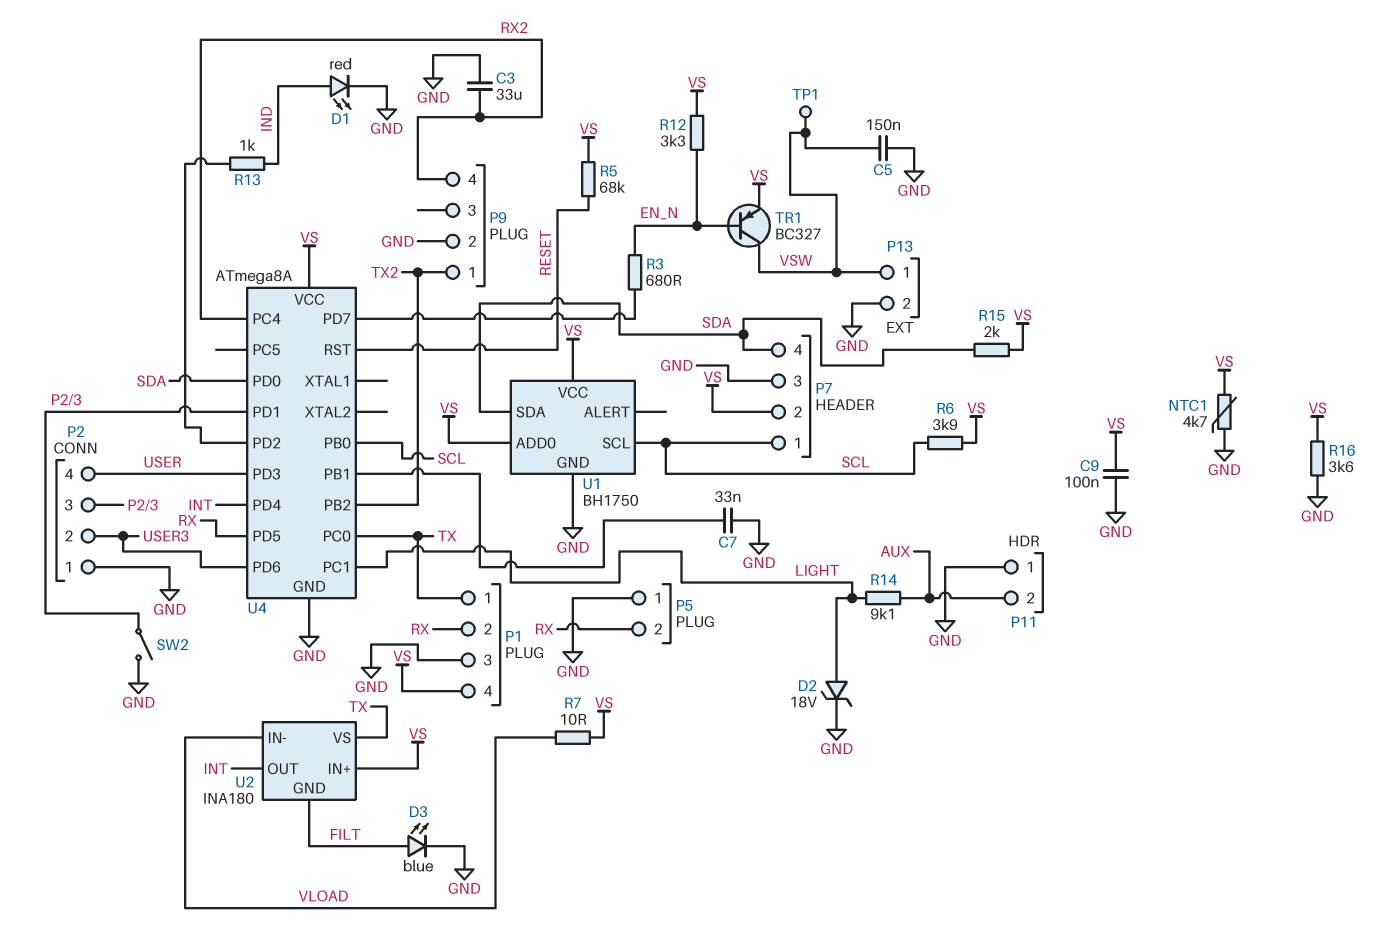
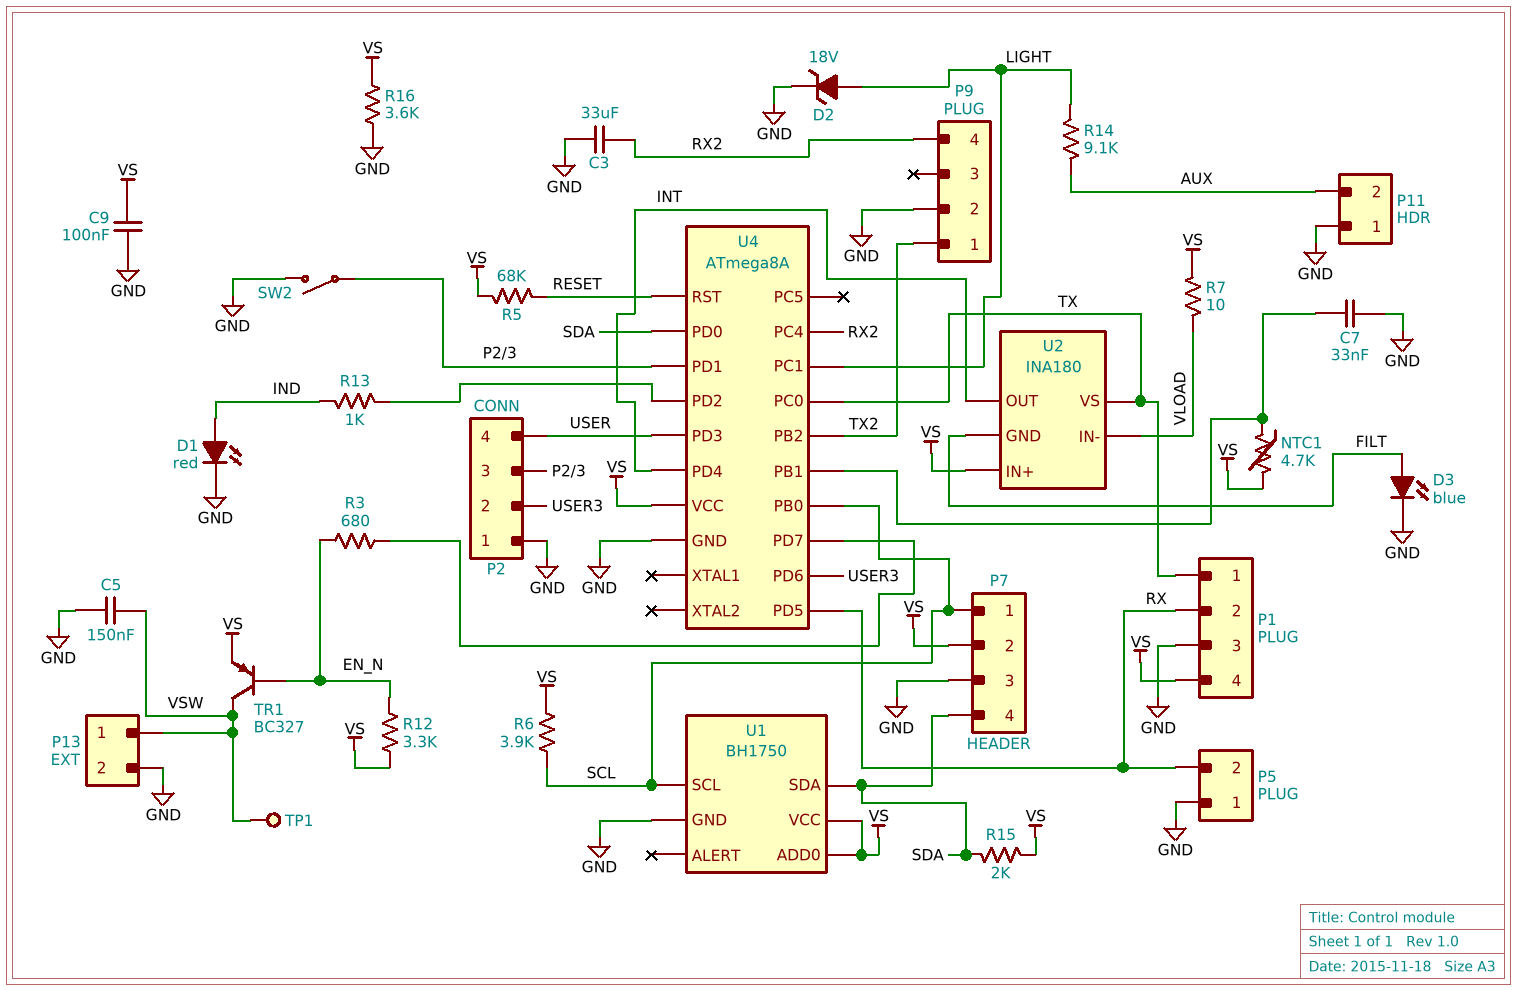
NTC1: 4.7k (GND, VS) -> 4.7k (U4/PB1, VS)

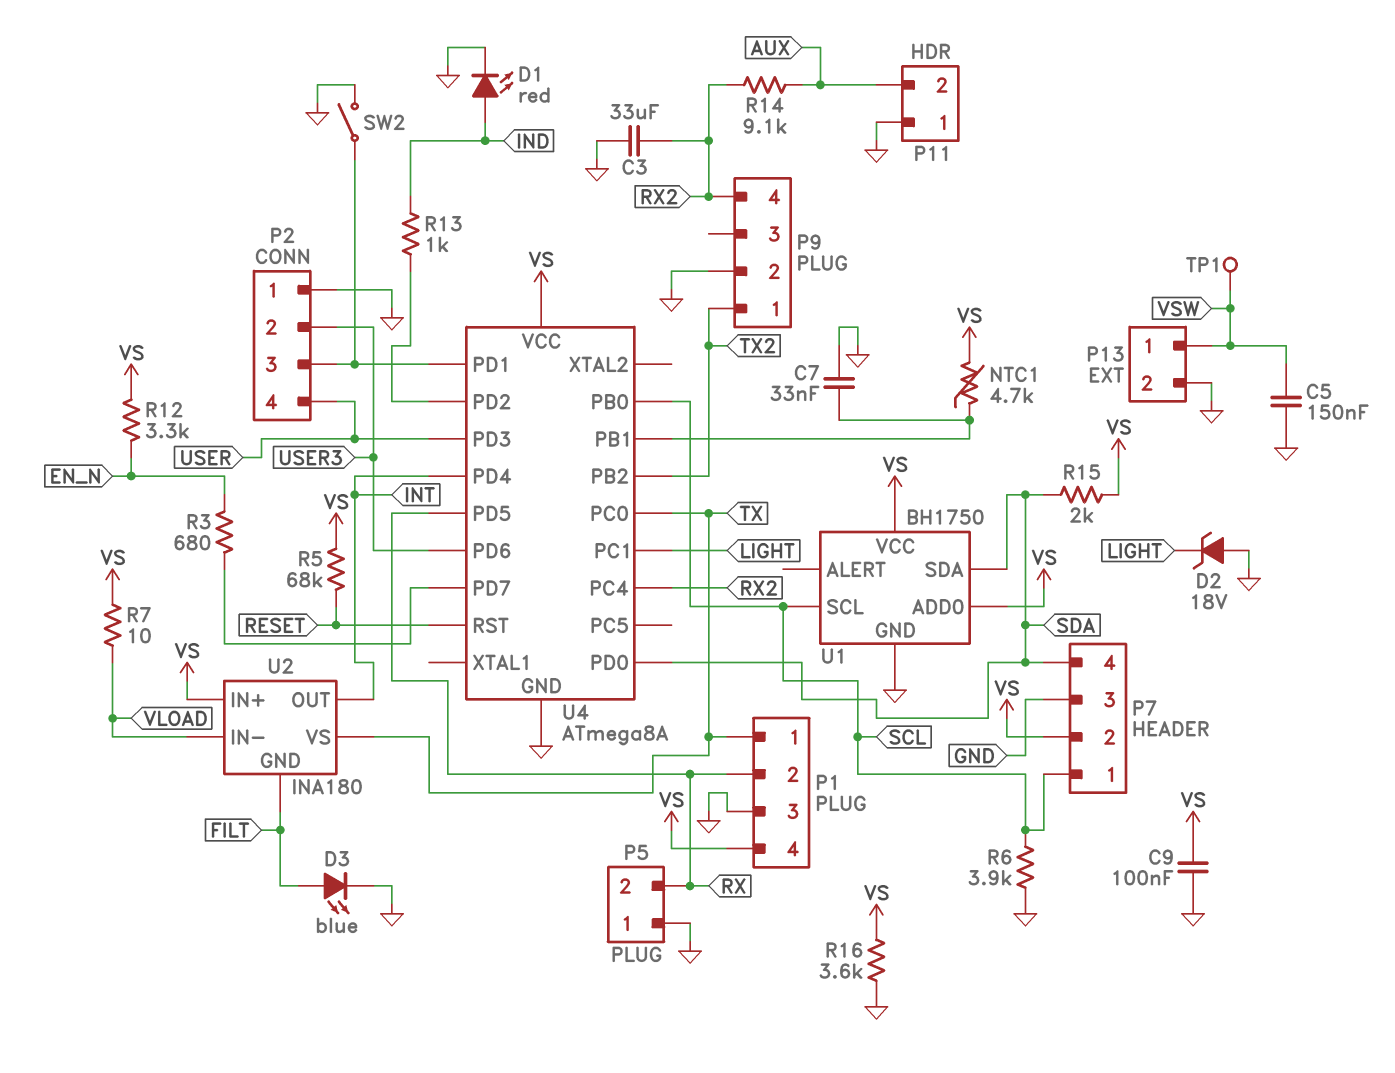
D2: zener 18V (A LIGHT, K GND) -> zener 18V (A GND, K LIGHT)
R6: 3.9k (SCL, VS) -> 3.9k (GND, SCL)
R14: 9.1k (AUX, LIGHT) -> 9.1k (AUX, RX2)
TR1: PNP BC327 (B EN_N, C VSW, E VS) -> none

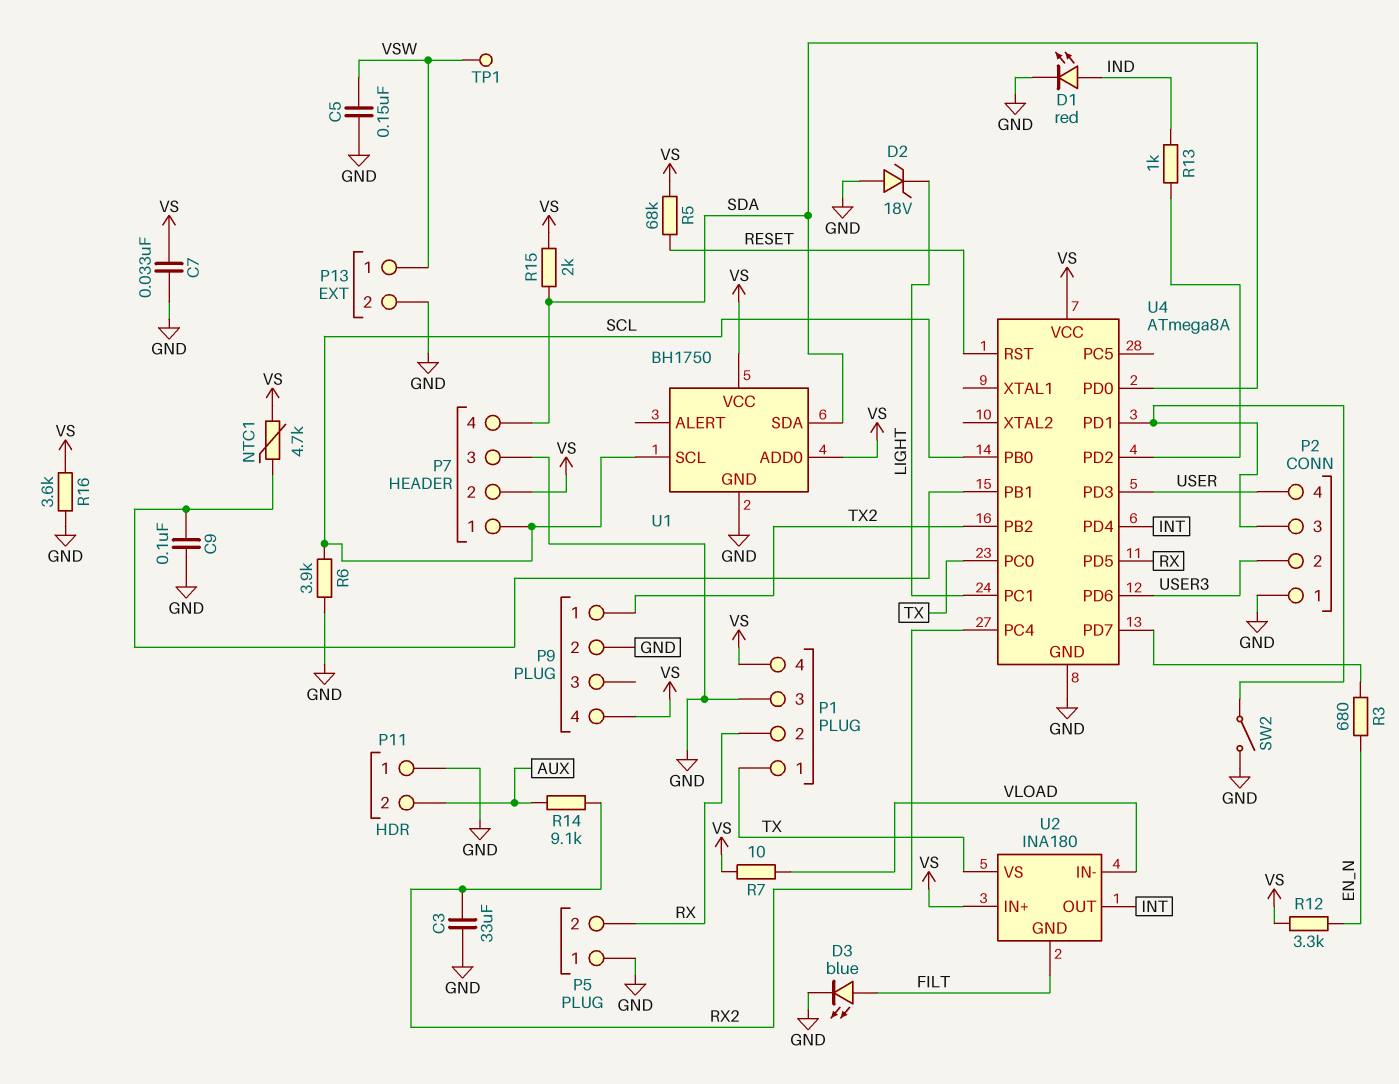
C7: 33nF (GND, U4/PB1) -> 33nF (GND, VS)
C9: 100nF (GND, VS) -> 100nF (GND, U4/PB1)
P9 pin 4: RX2 -> VS

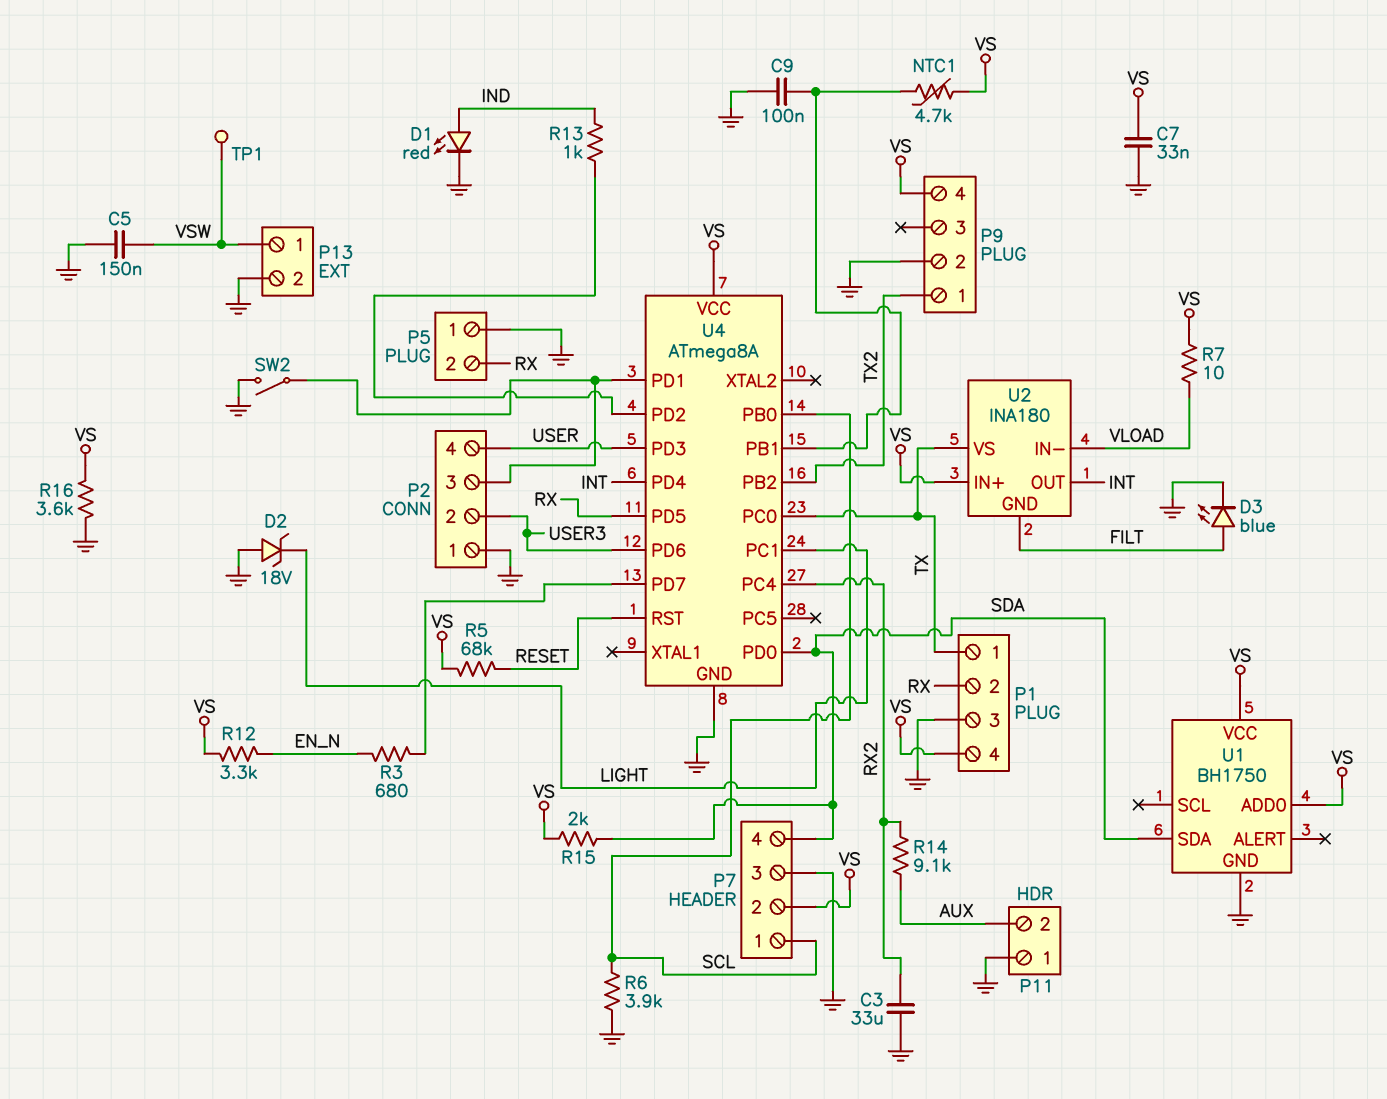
U1 pin SCL: SCL -> none

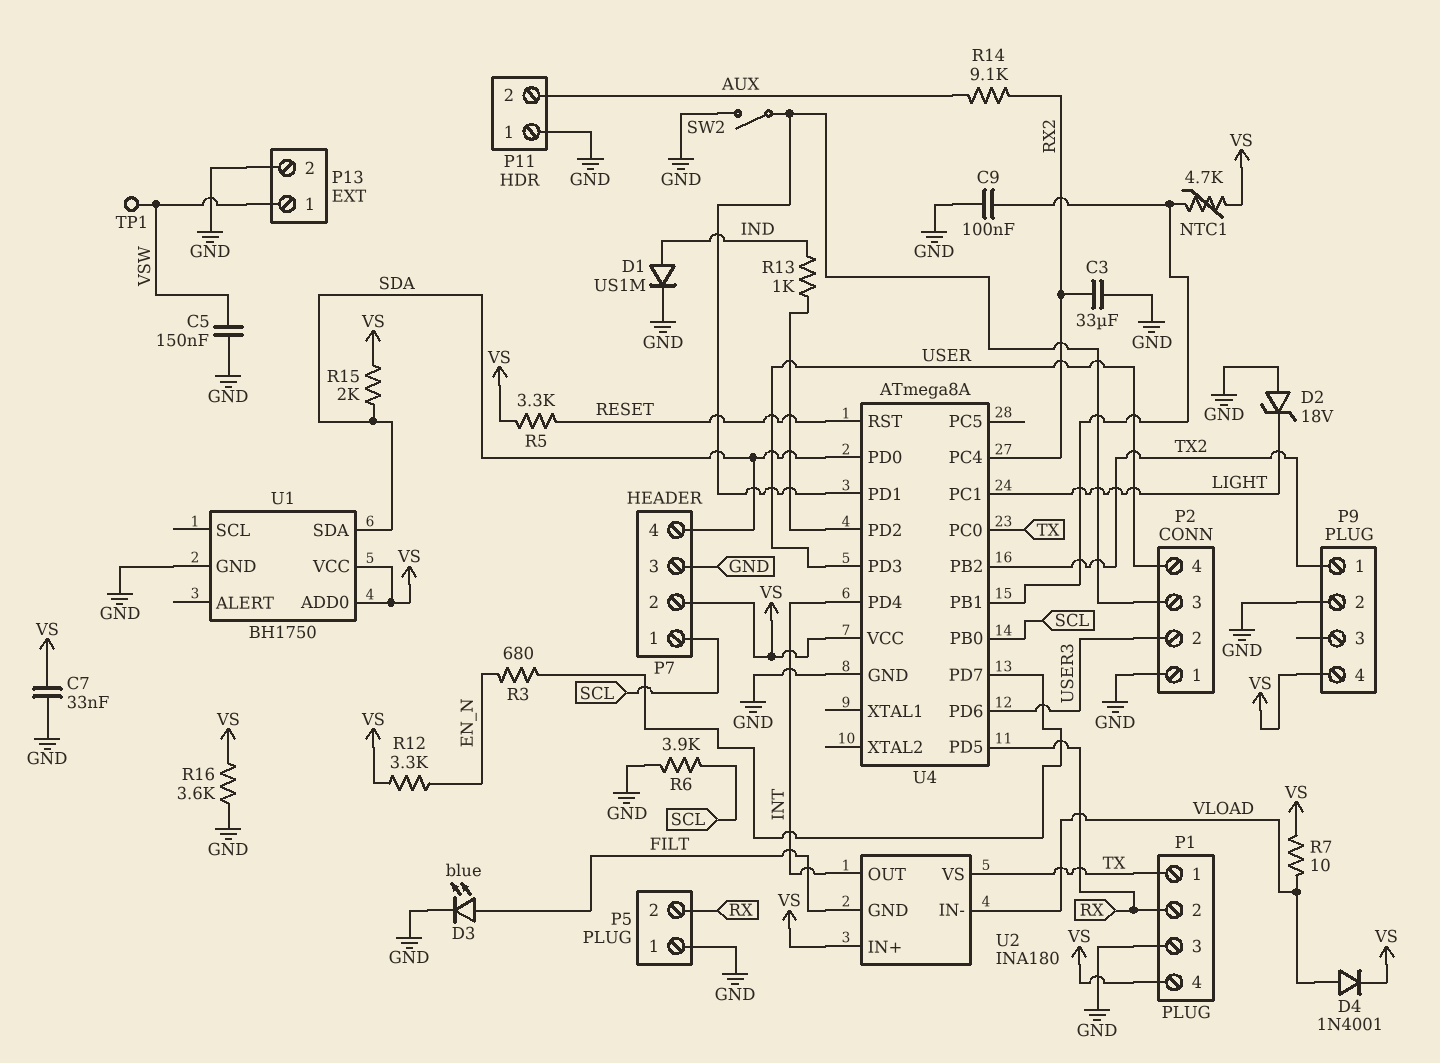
D1: LED red (A IND, K GND) -> diode US1M (A IND, K GND)
D4: none -> diode 1N4001 (A VLOAD, K VS)
R5: 68k (RESET, VS) -> 3.3k (RESET, VS)

